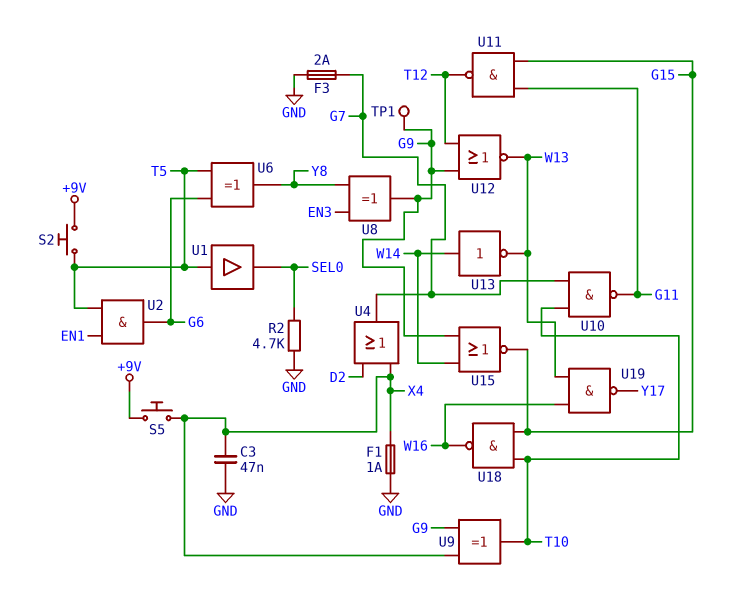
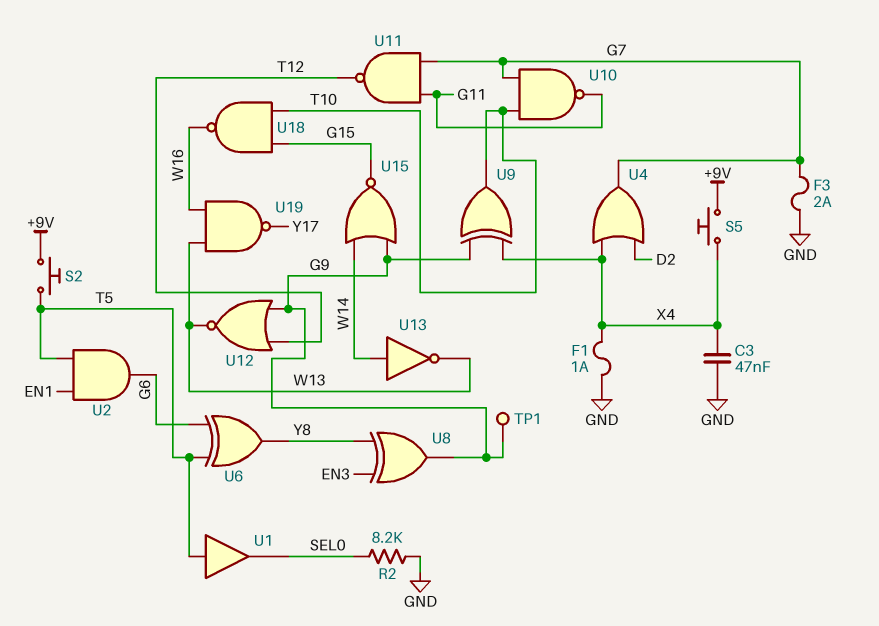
R2: 4.7k (GND, SEL0) -> 8.2k (GND, SEL0)
U11: NAND (in G11, in G15, out T12) -> NAND (in G7, in G11, out T12)

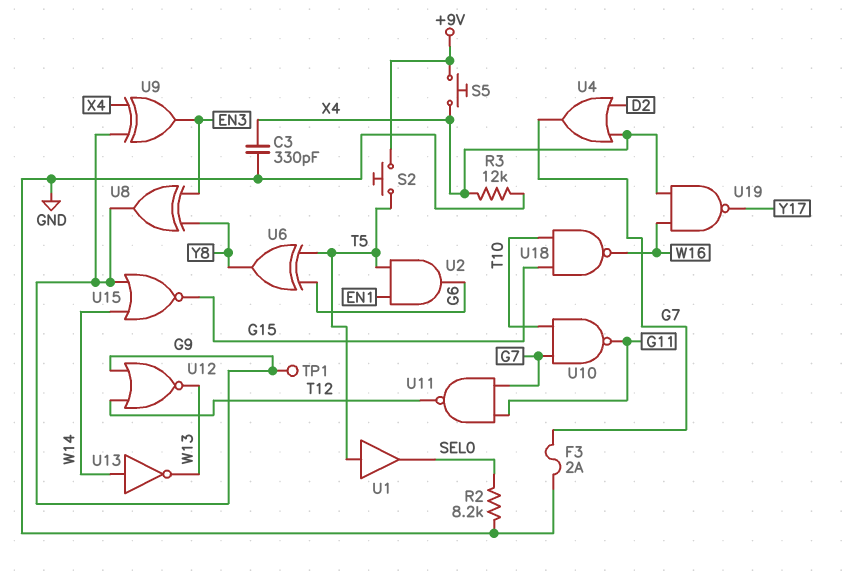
C3: 47nF (GND, X4) -> 330pF (GND, X4)
F1: 1A (GND, X4) -> none
R3: none -> 12k (GND, X4)
U9: XOR (in G9, in X4, out T10) -> XOR (in G9, in X4, out EN3)
U19: NAND (in W13, in W16, out Y17) -> NAND (in W16, in X4, out Y17)

